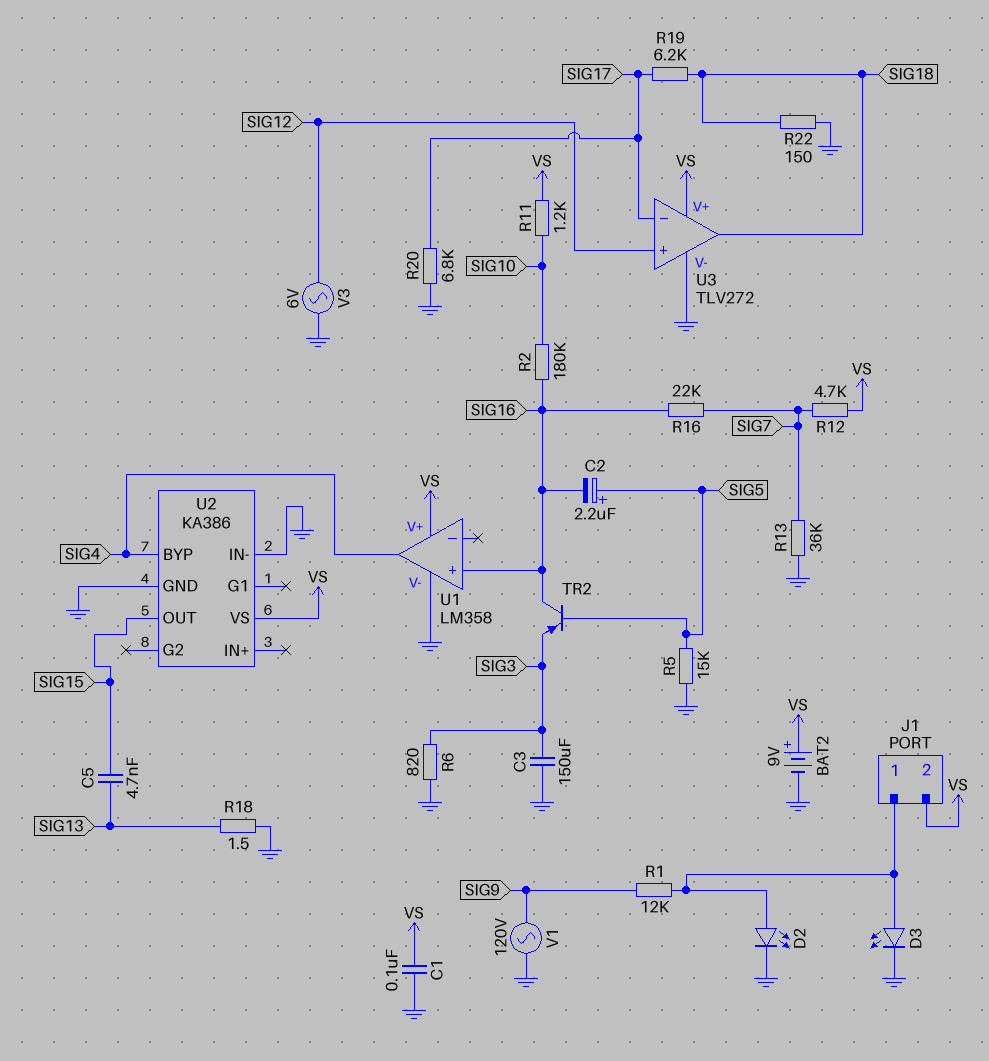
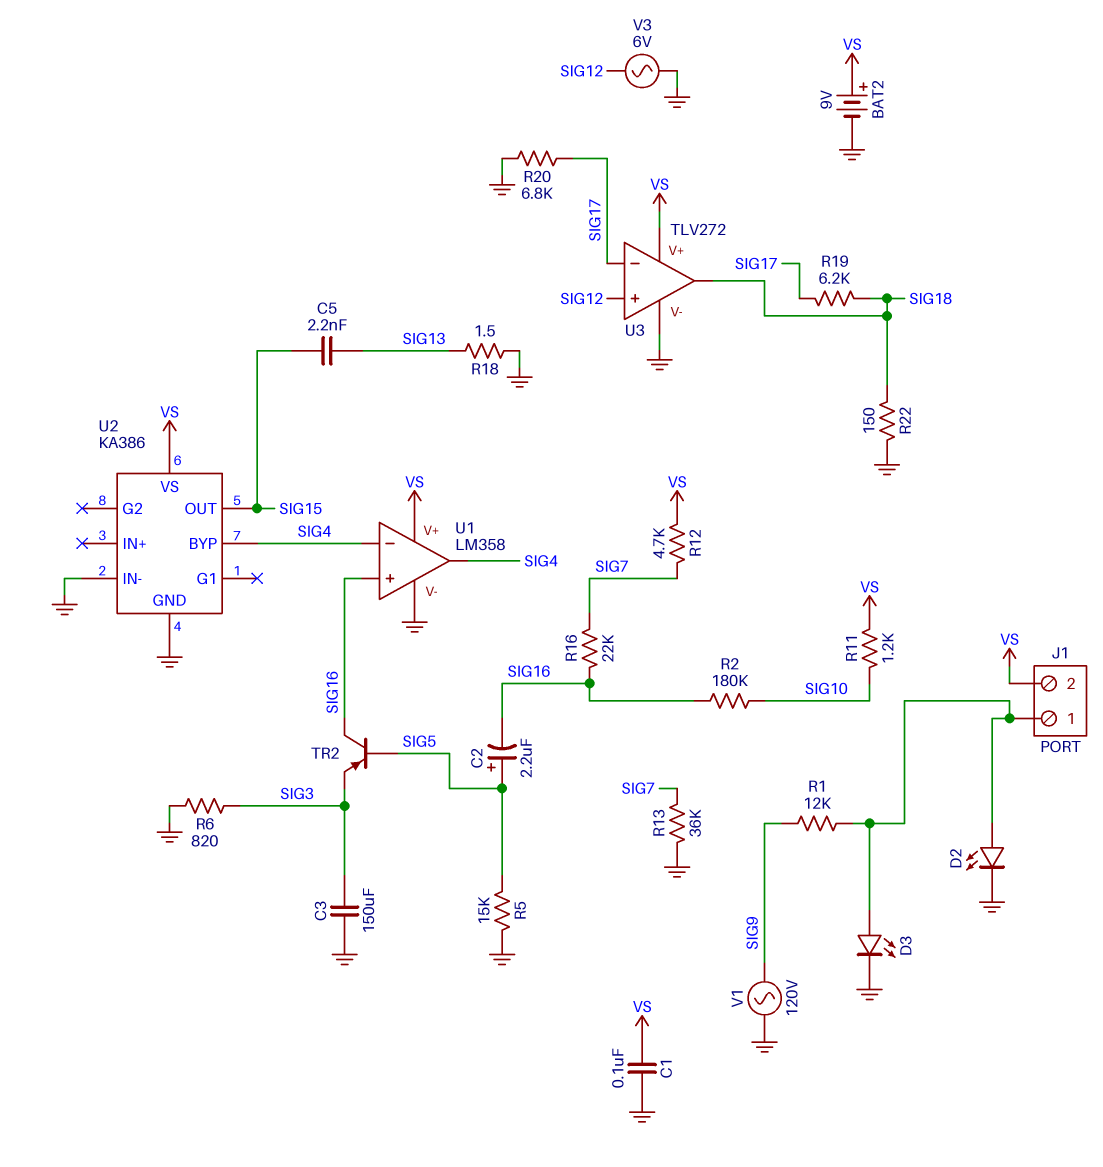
C5: 4.7nF (SIG13, SIG15) -> 2.2nF (SIG13, SIG15)
U1 pin in-: none -> SIG4

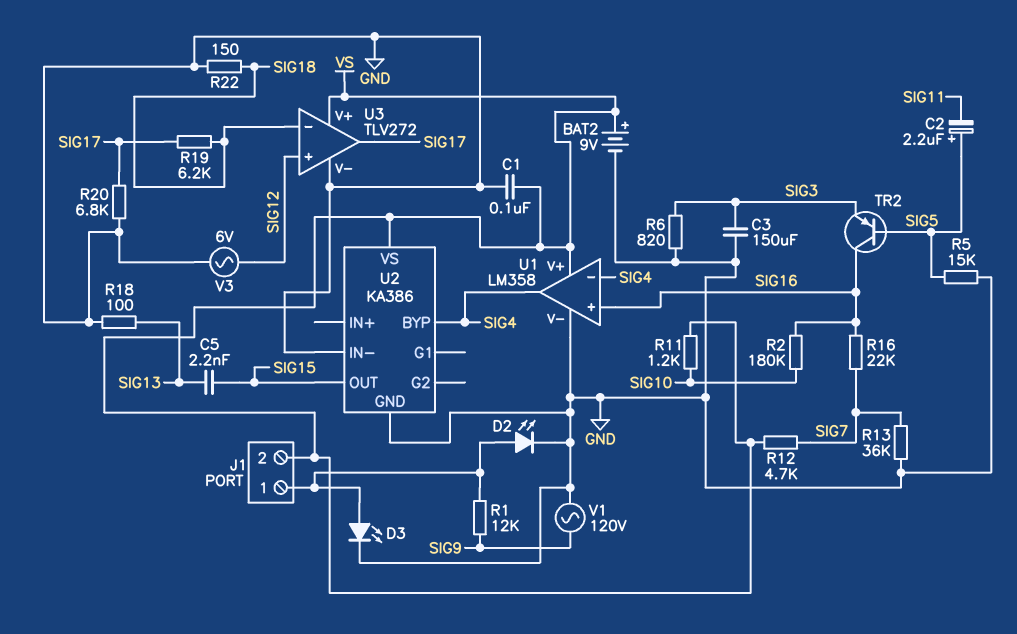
C2: 2.2uF (plus SIG5, minus SIG16) -> 2.2uF (plus SIG5, minus SIG11)
R18: 1.5 (GND, SIG13) -> 100 (GND, SIG13)
U3 pin in-: SIG17 -> SIG18
U3 pin out: SIG18 -> SIG17

